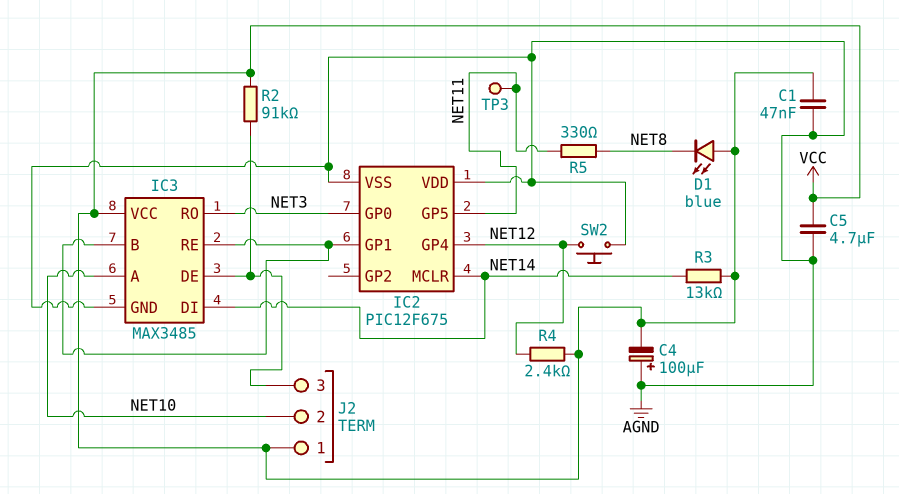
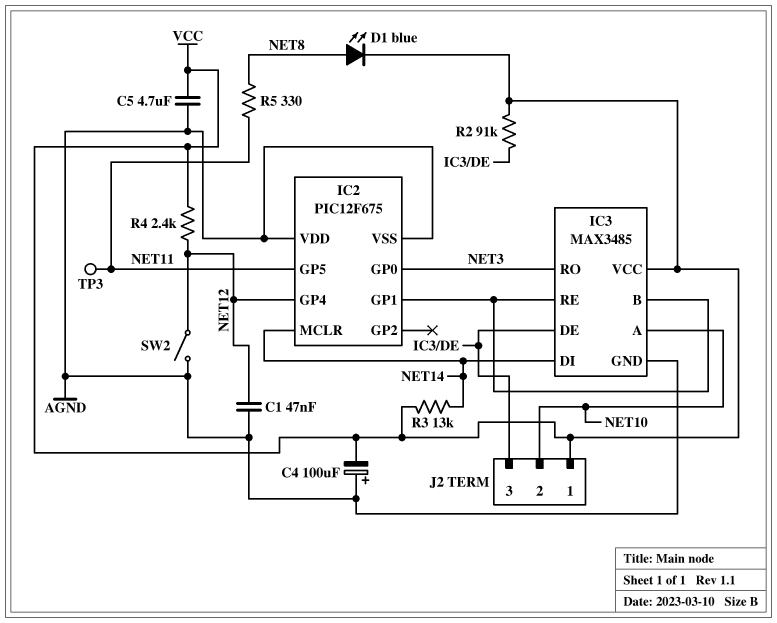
C1: 47nF (AGND, VCC) -> 47nF (AGND, NET12)
D1: LED blue (A VCC, K NET8) -> LED blue (A NET8, K VCC)
SW2: button (AGND, NET12) -> switch (AGND, NET12)

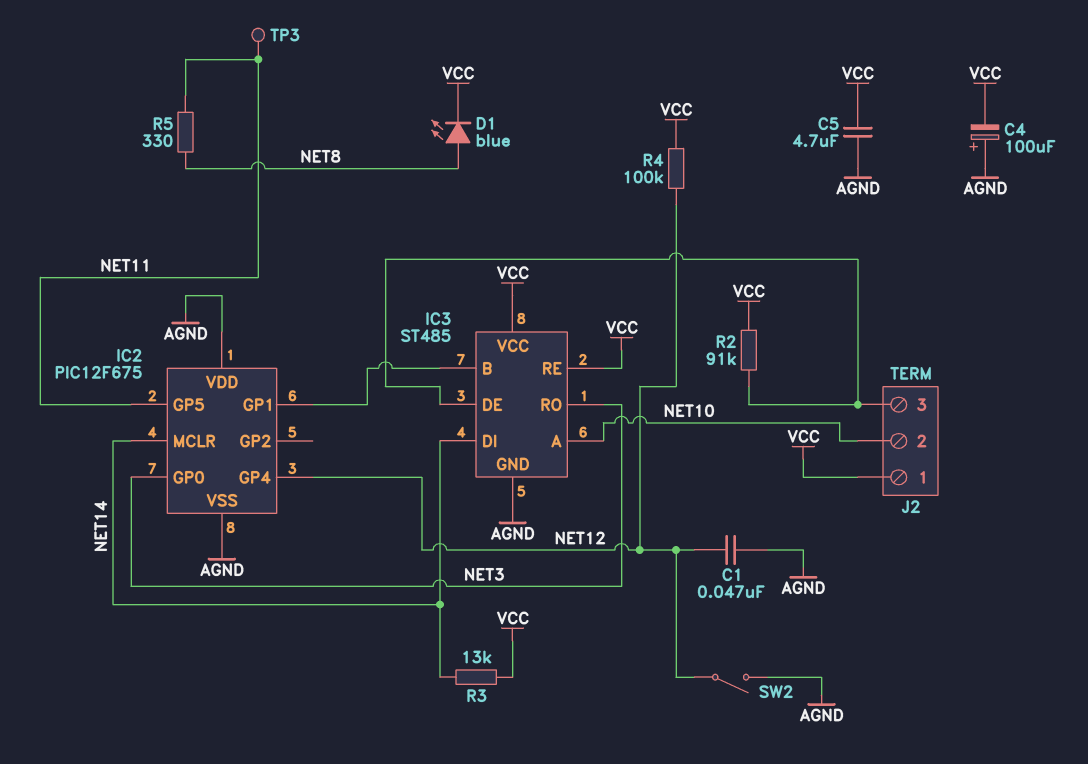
IC3: MAX3485 -> ST485
IC3 pin RE: IC2/GP1 -> VCC
R4: 2.4k (NET12, VCC) -> 100k (NET12, VCC)

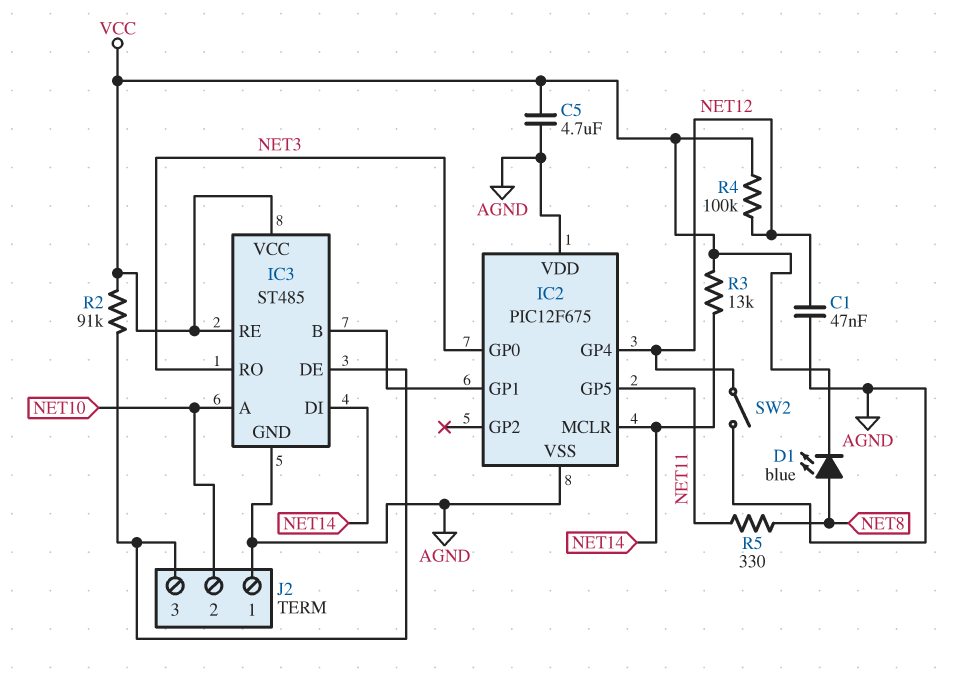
C4: 100uF (plus AGND, minus VCC) -> none
J2 pin 1: VCC -> AGND
TP3: test point (NET11) -> none

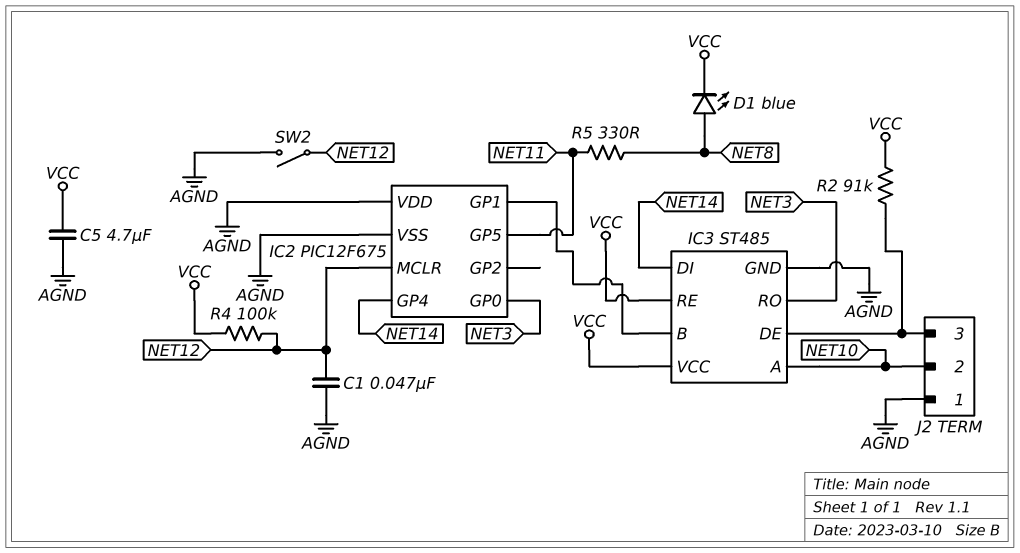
IC2 pin GP4: NET12 -> NET14
IC2 pin MCLR: NET14 -> NET12
R3: 13k (NET14, VCC) -> none

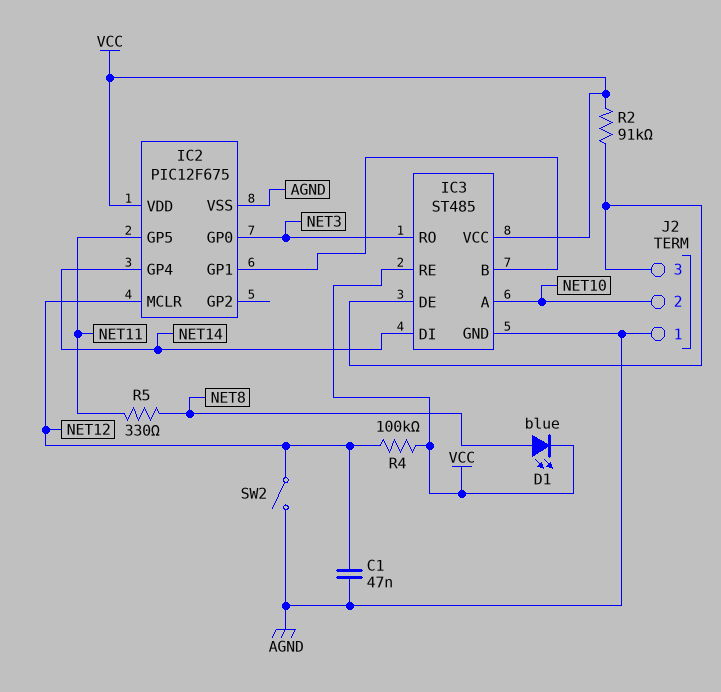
C5: 4.7uF (AGND, VCC) -> none
IC2 pin VDD: AGND -> VCC

